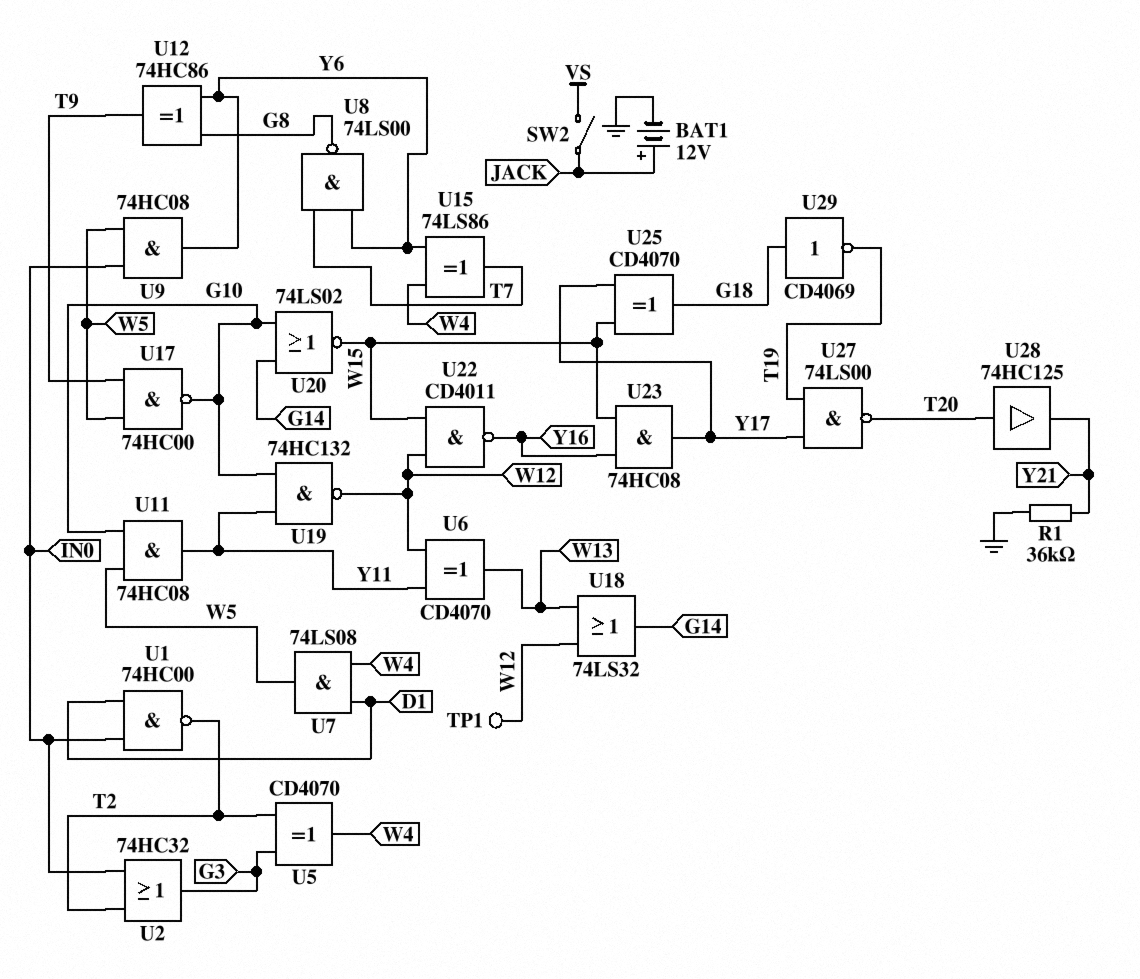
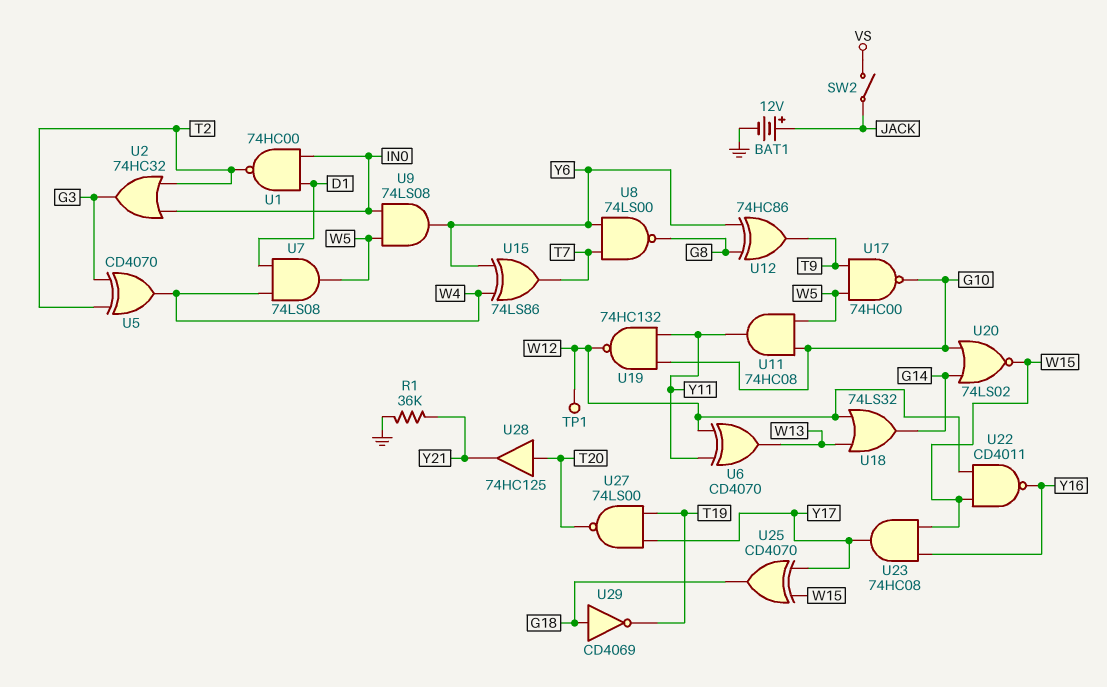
U9: AND 74HC08 (in IN0, in W5, out Y6) -> AND 74LS08 (in IN0, in W5, out Y6)

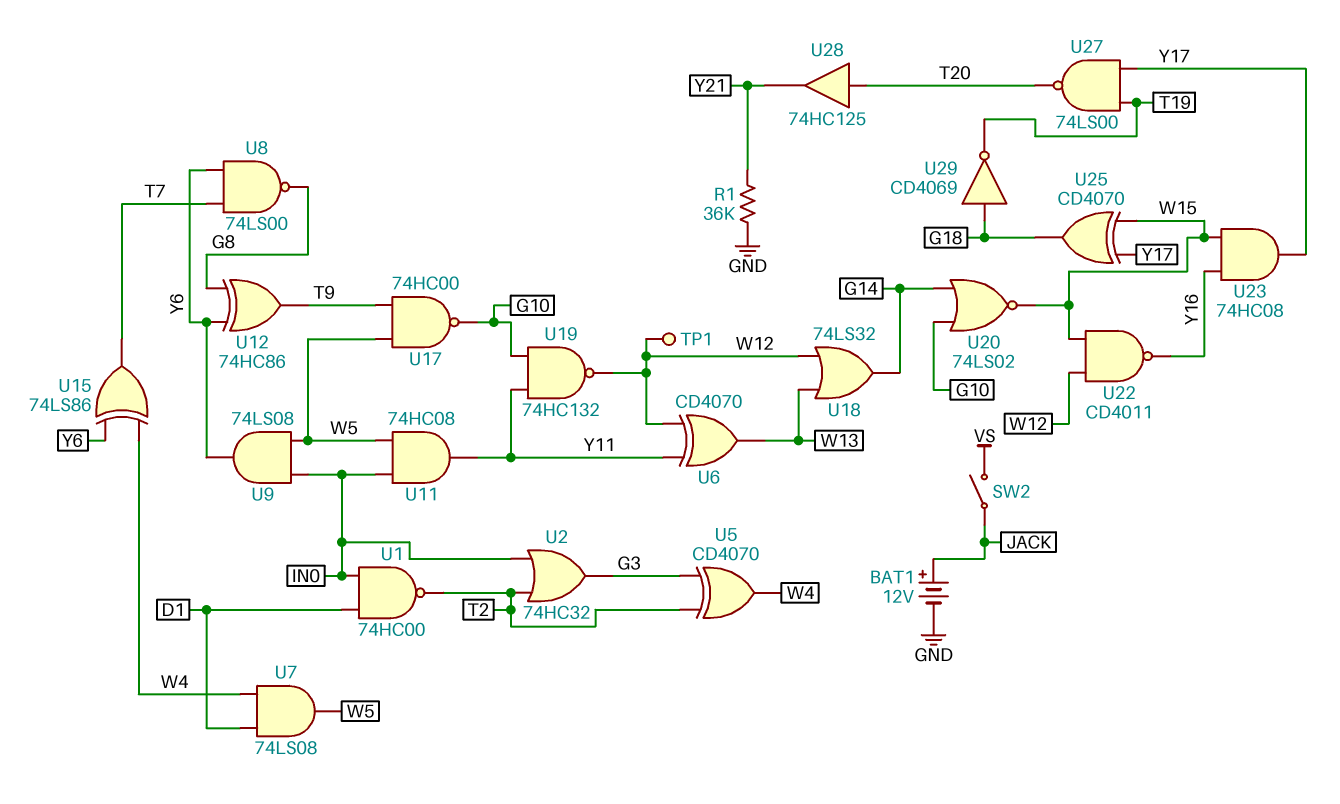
U11: AND 74HC08 (in G10, in W5, out Y11) -> AND 74HC08 (in IN0, in W5, out Y11)

